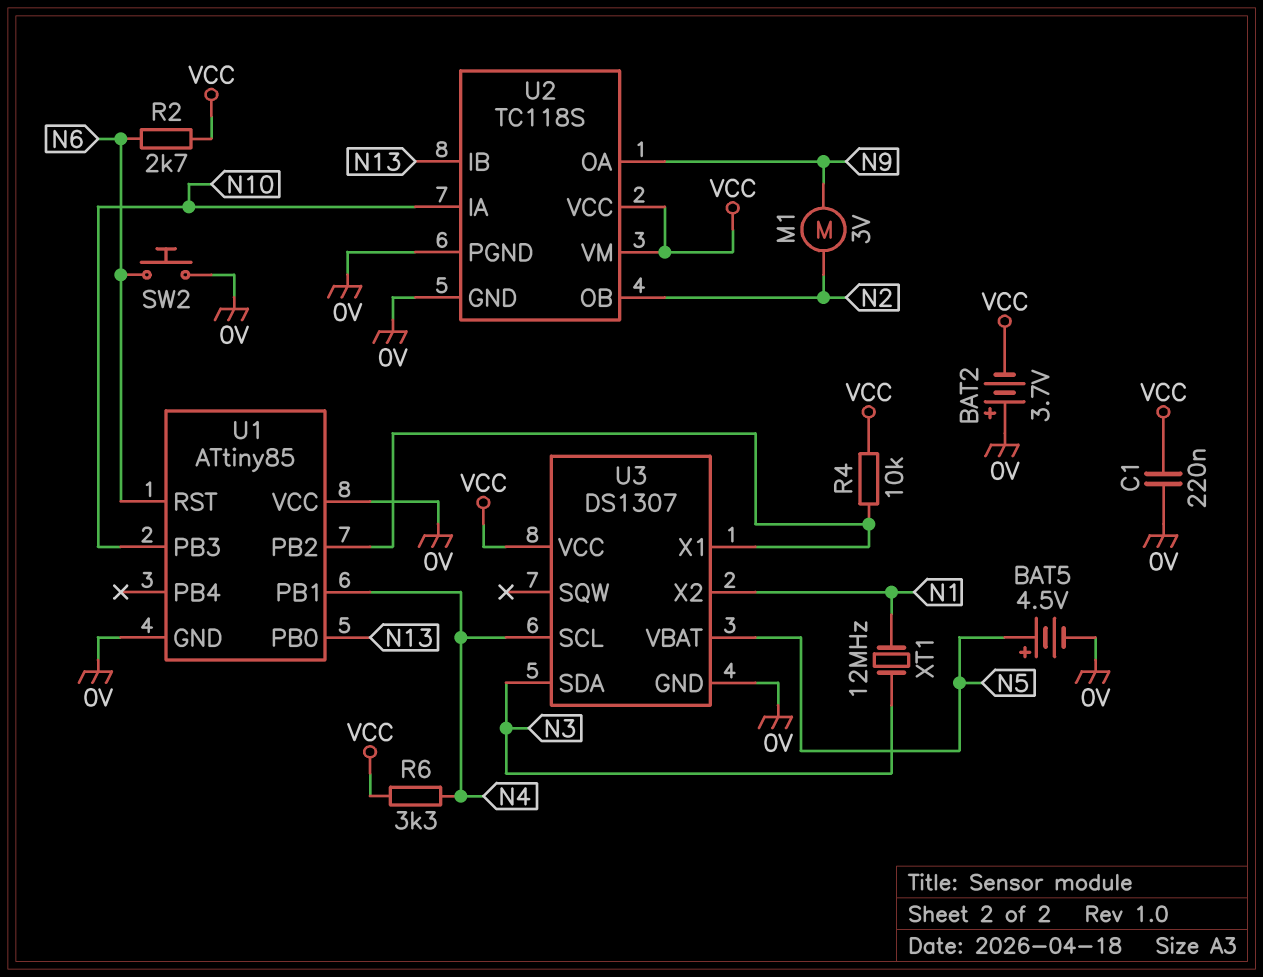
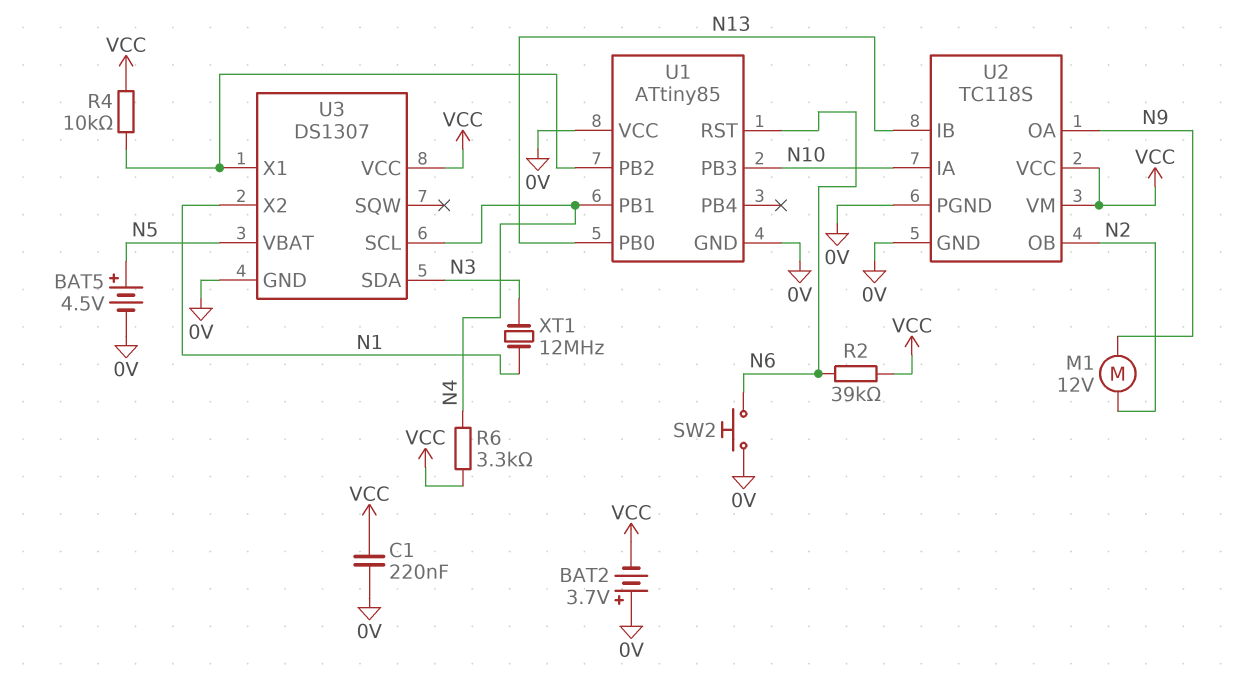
M1: motor 3V (N2, N9) -> motor 12V (N2, N9)
R2: 2.7k (N6, VCC) -> 39k (N6, VCC)

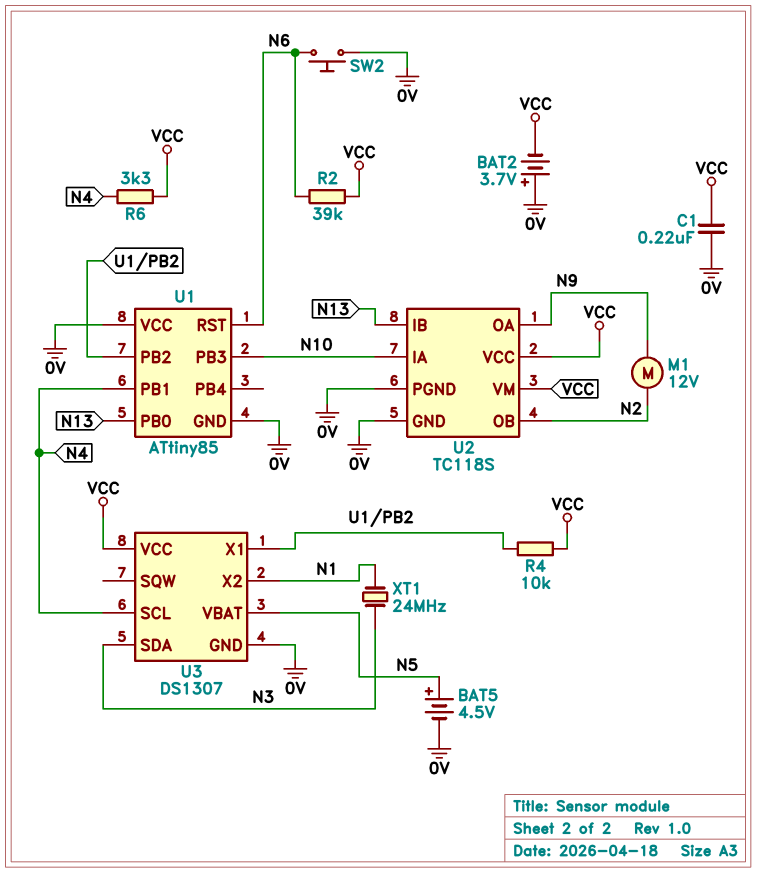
XT1: 12MHz (N1, N3) -> 24MHz (N1, N3)

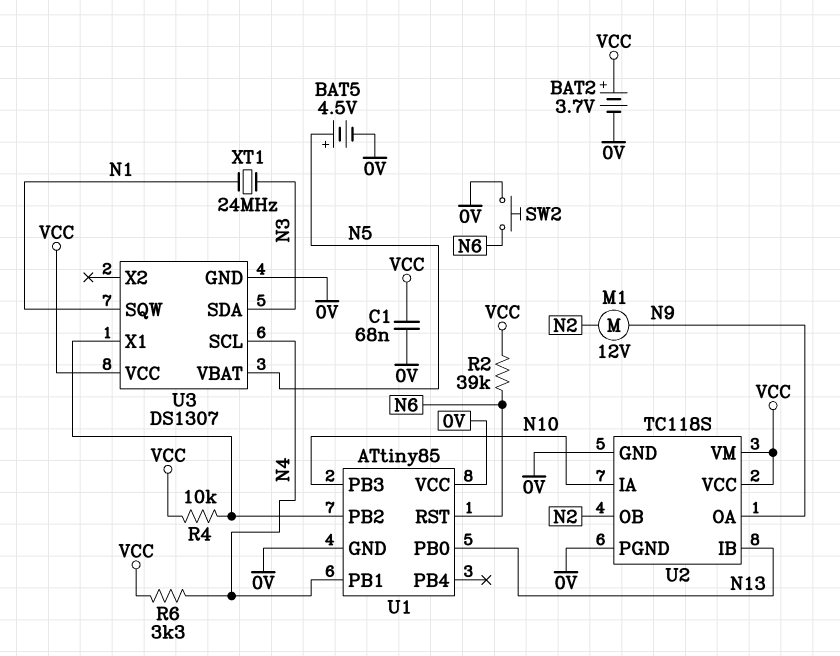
BAT2: 3.7V (plus 0V, minus VCC) -> 3.7V (plus VCC, minus 0V)
C1: 220nF (0V, VCC) -> 68nF (0V, VCC)
U3 pin SQW: none -> N1
U3 pin X2: N1 -> none

